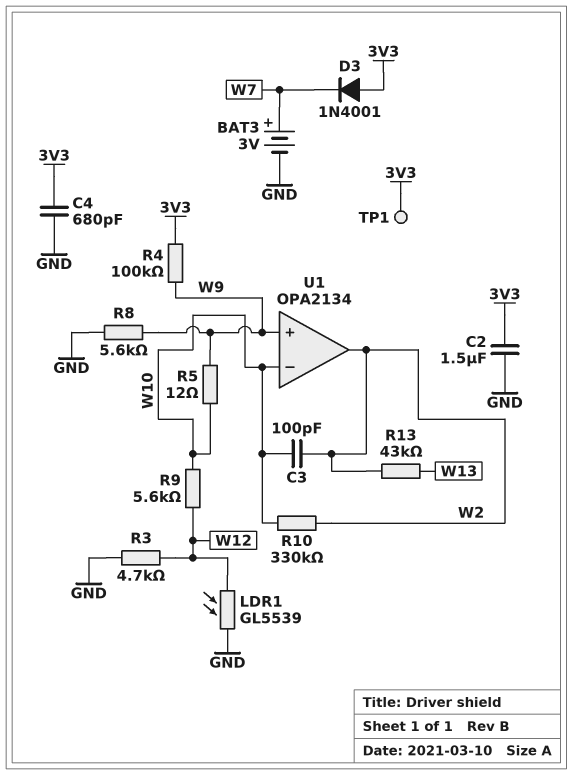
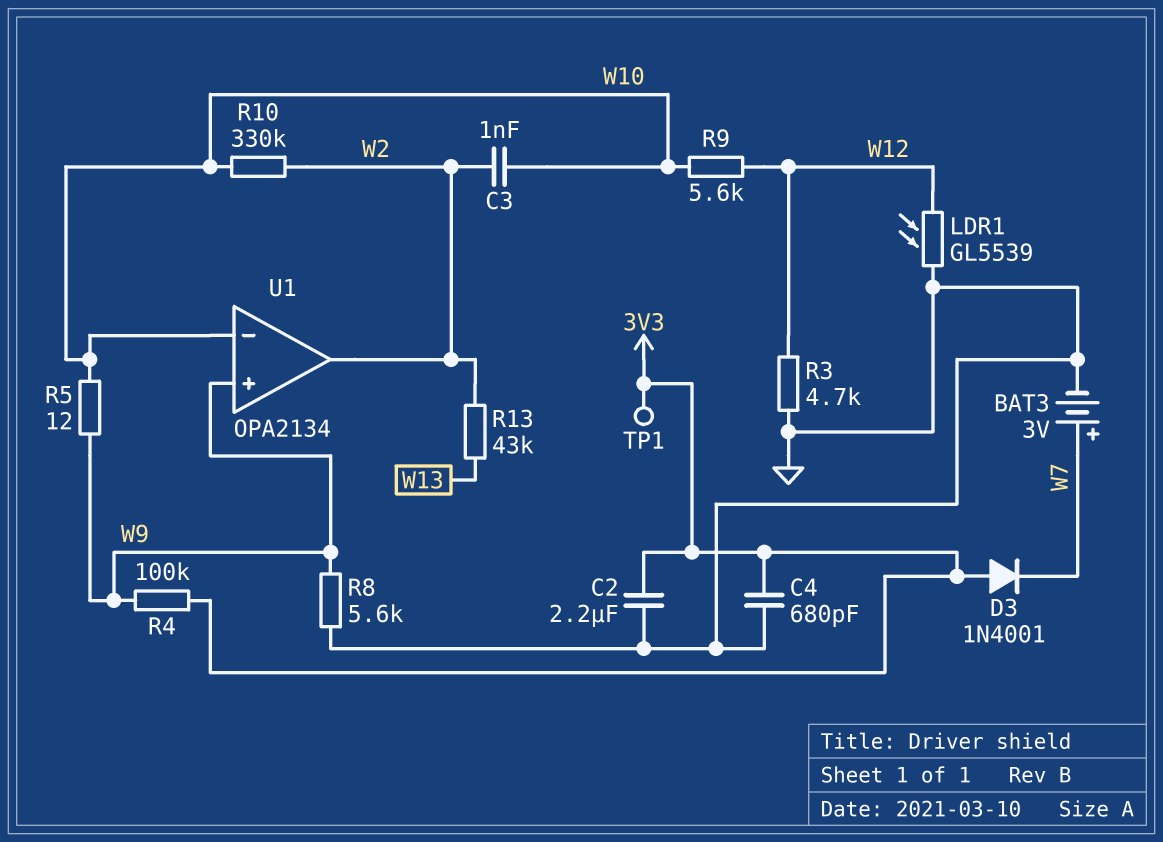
C2: 1.5uF (3V3, GND) -> 2.2uF (3V3, GND)
C3: 100pF (W2, W10) -> 1nF (W2, W10)

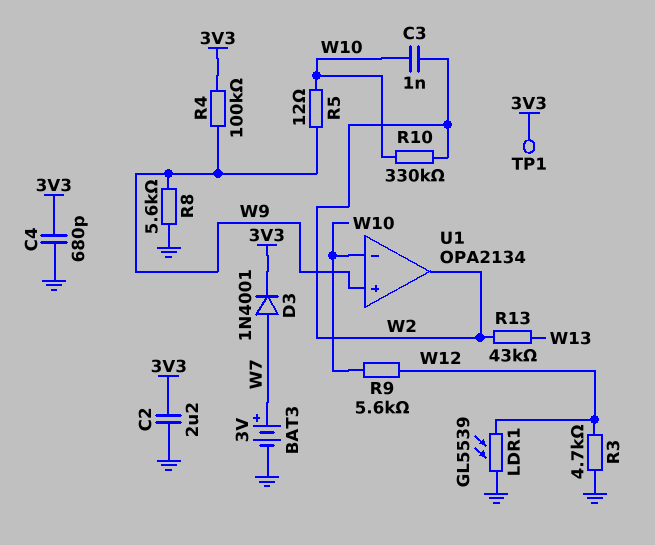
D3: diode 1N4001 (A 3V3, K W7) -> diode 1N4001 (A W7, K 3V3)

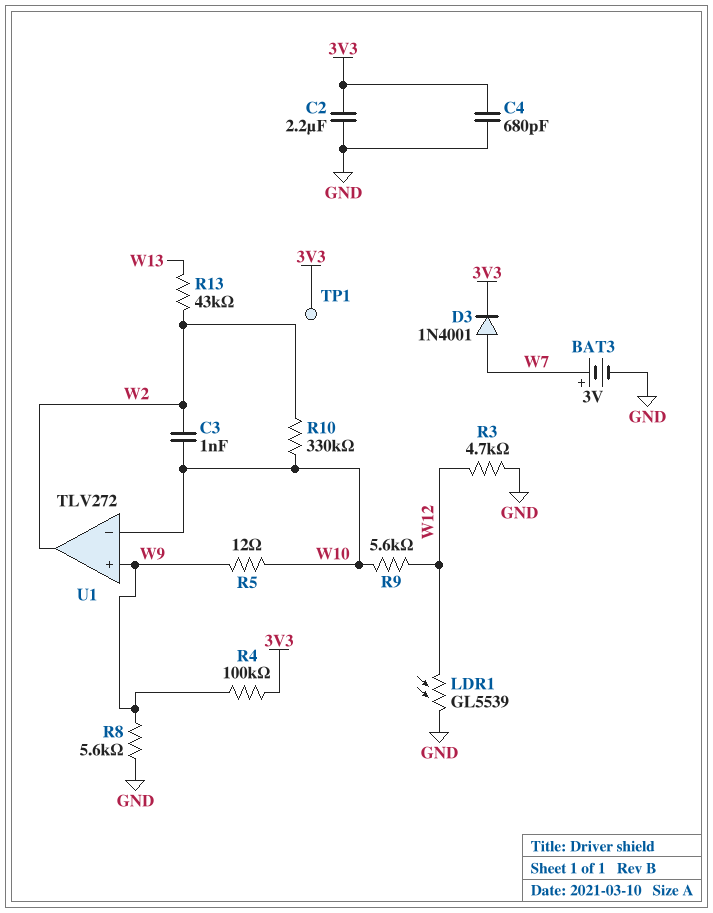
U1: OPA2134 -> TLV272

